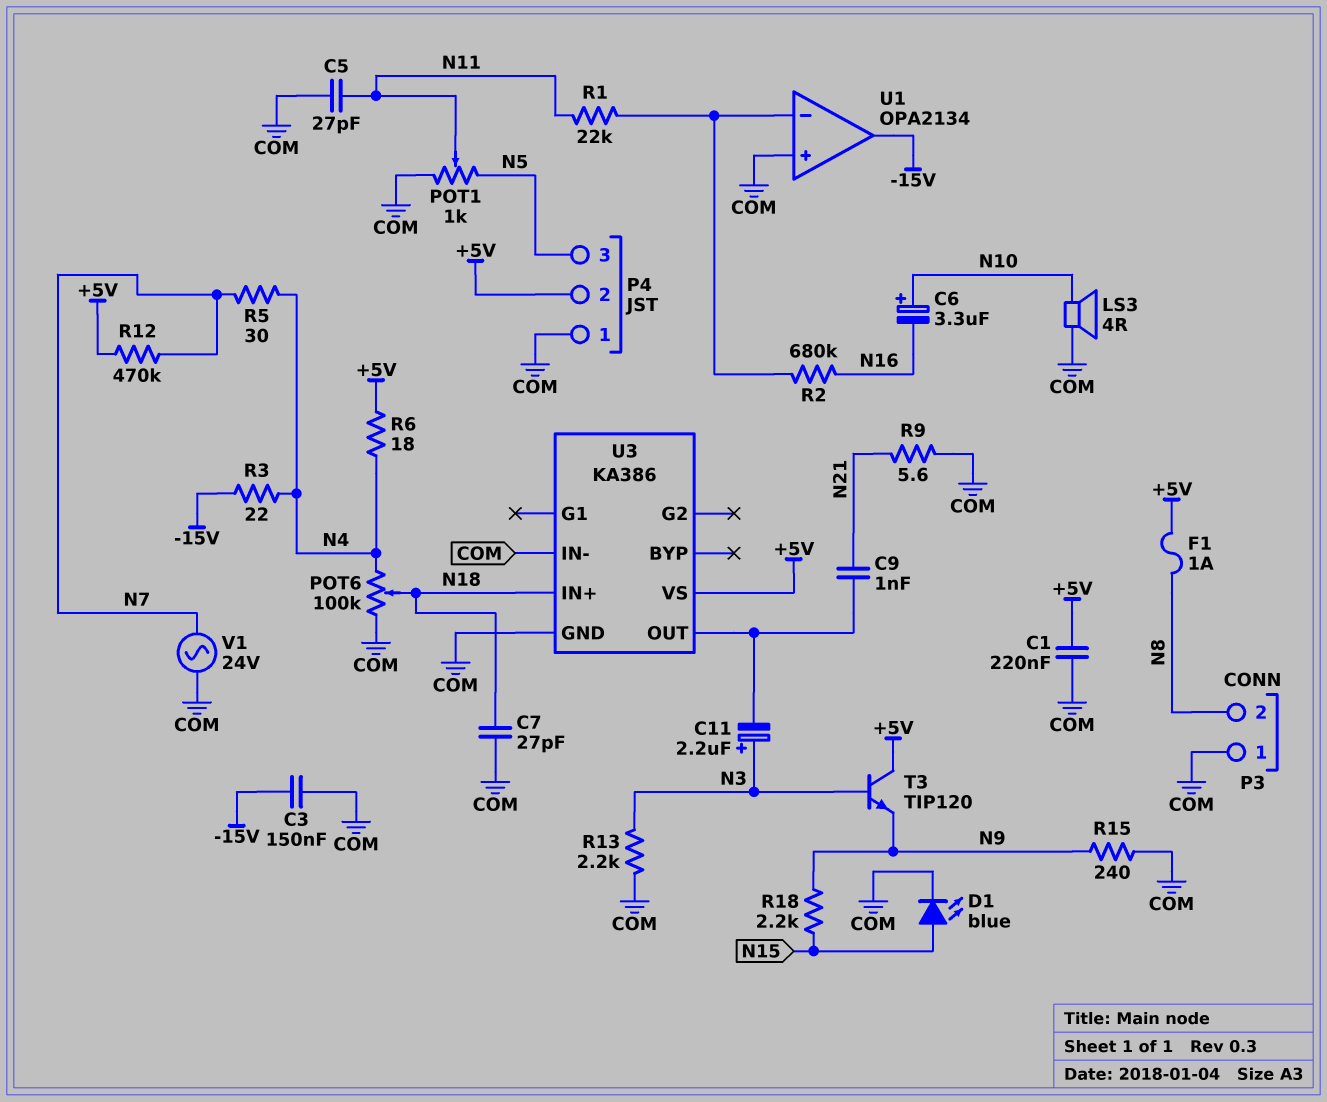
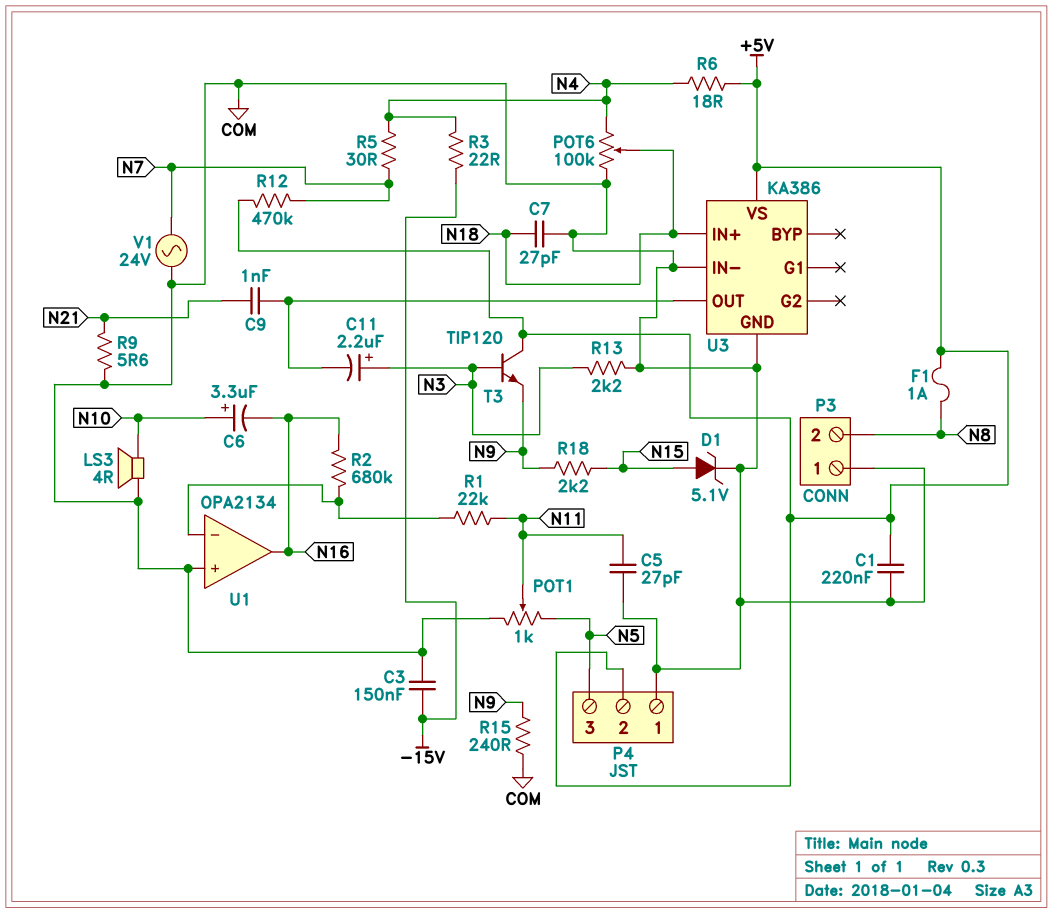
D1: LED blue (A N15, K COM) -> zener 5.1V (A N15, K COM)
U1 pin out: -15V -> N16

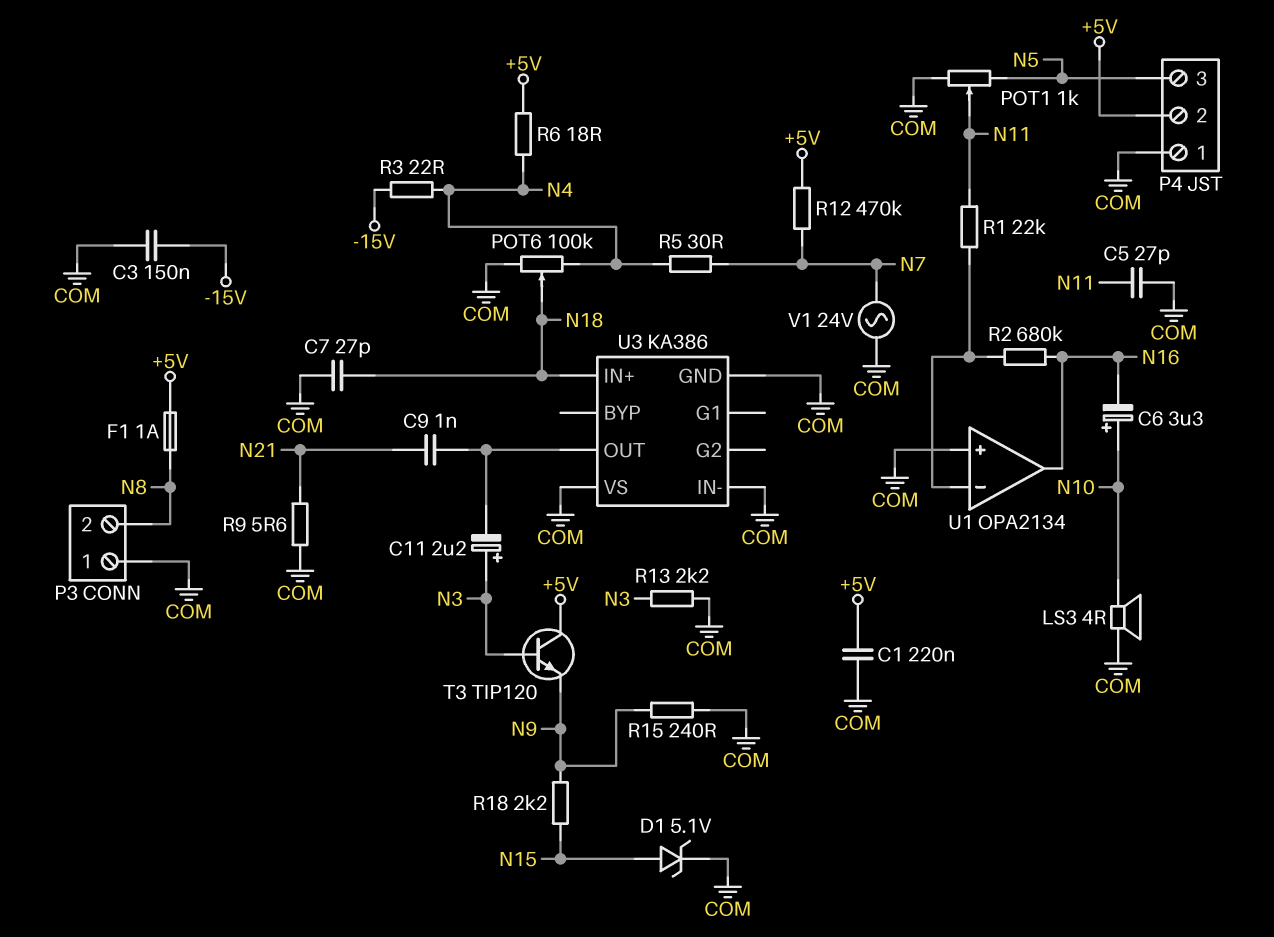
U3 pin VS: +5V -> COM

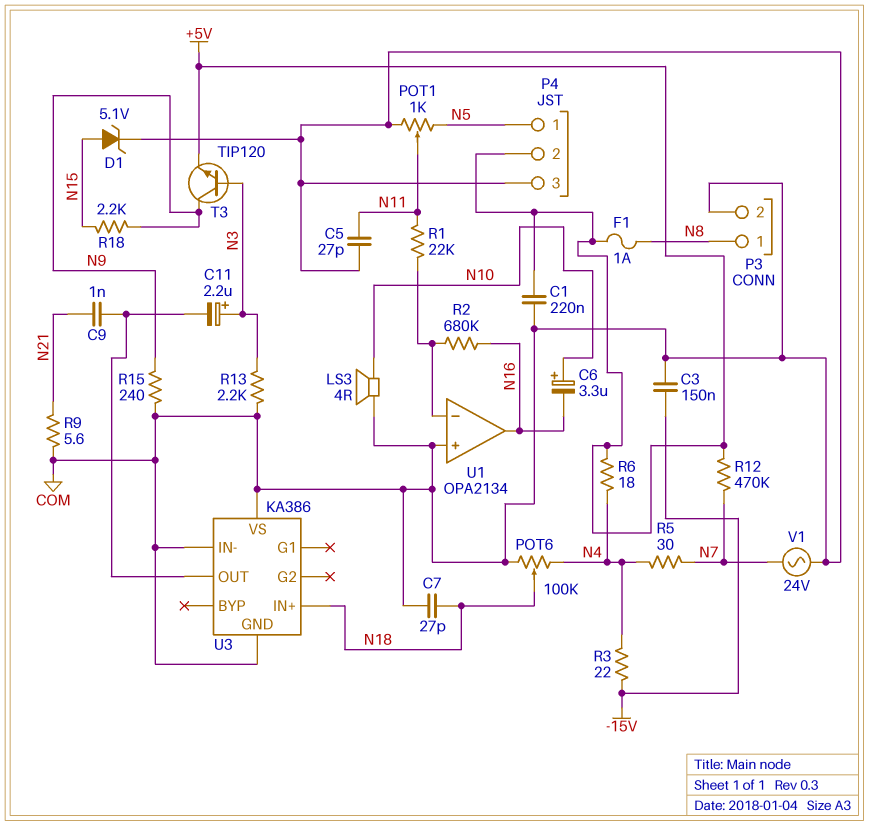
P3 pin 1: COM -> N8
P3 pin 2: N8 -> COM
P4 pin 1: COM -> N5
P4 pin 3: N5 -> COM
T3: NPN TIP120 (B N3, C +5V, E N9) -> NPN TIP120 (B N3, C N9, E +5V)

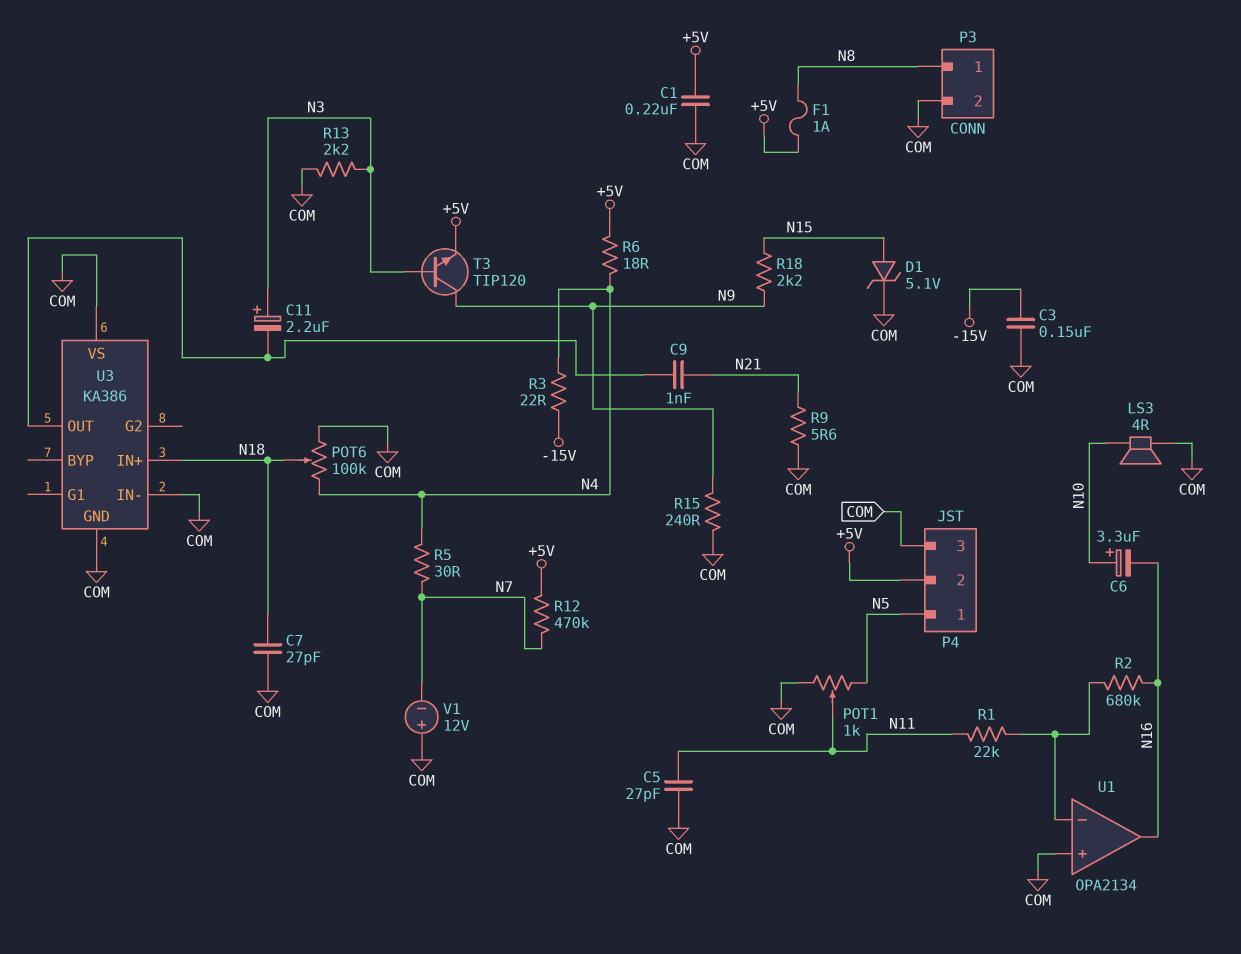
V1: AC 24V (COM, N7) -> 12V (plus COM, minus N7)

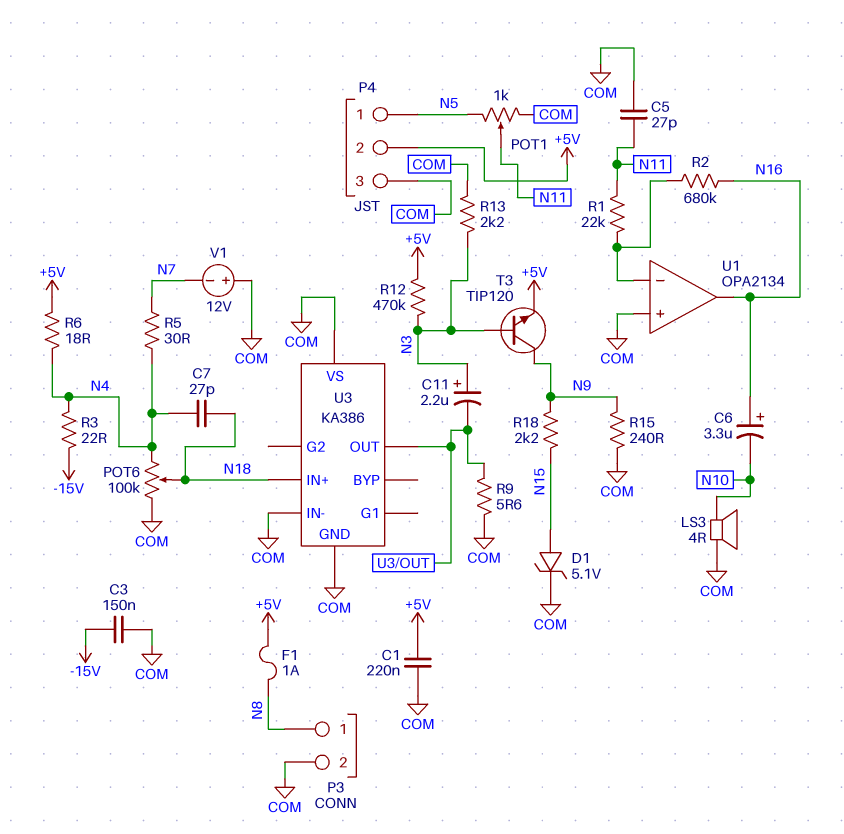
C6: 3.3uF (plus N10, minus N16) -> 3.3uF (plus N16, minus N10)
C7: 27pF (COM, N18) -> 27pF (N4, N18)
C9: 1nF (N21, U3/OUT) -> none
R9: 5.6 (COM, N21) -> 5.6 (COM, U3/OUT)
R12: 470k (+5V, N7) -> 470k (+5V, N3)

